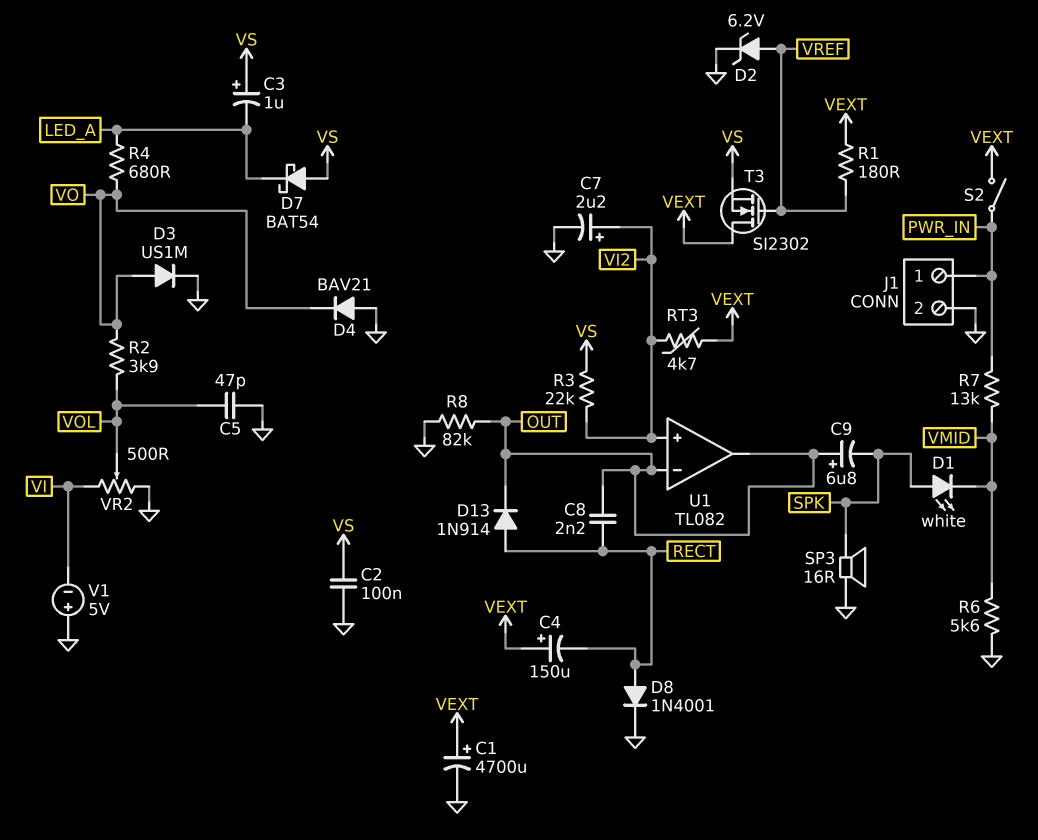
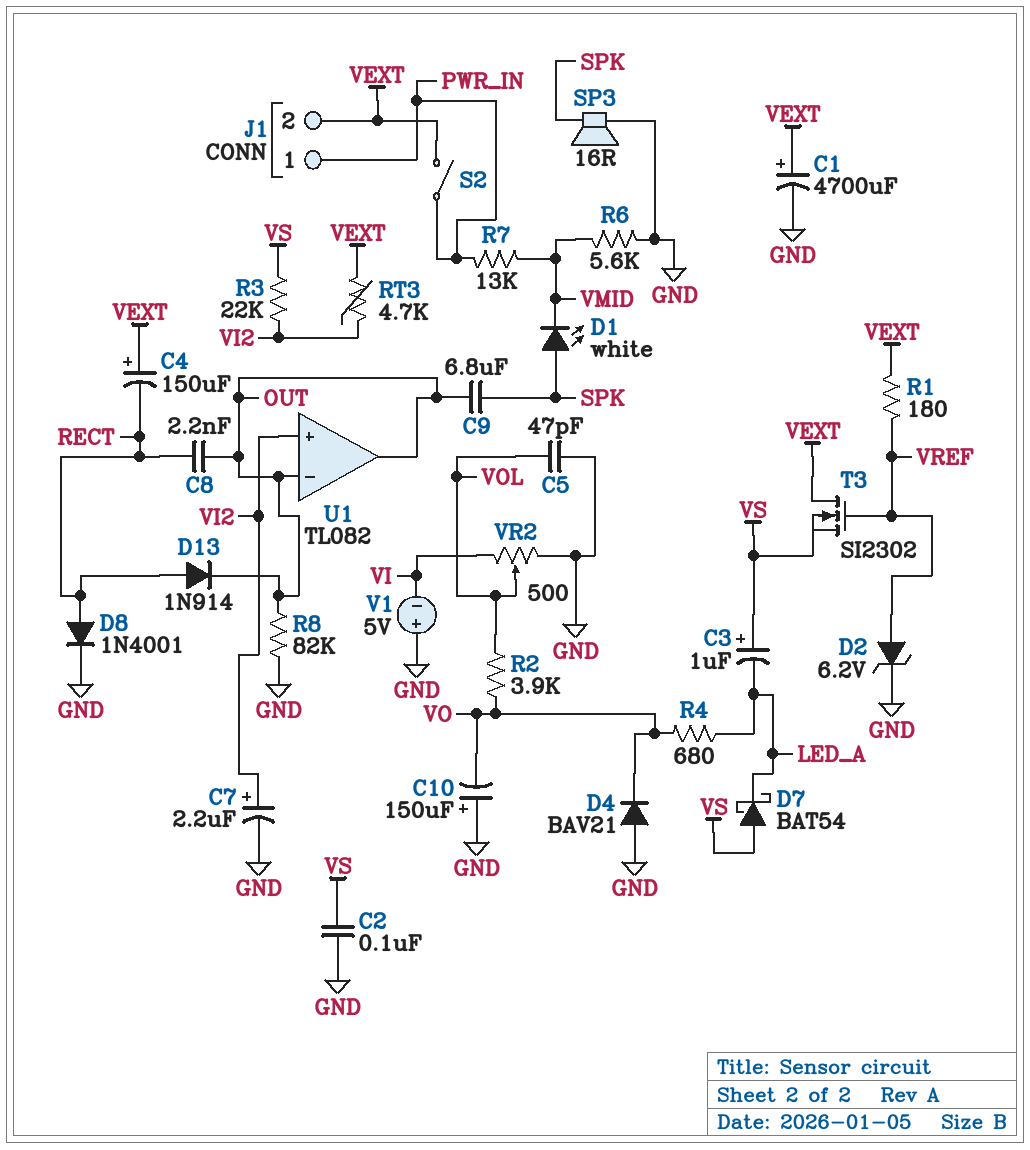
C9: 6.8uF (plus OUT, minus SPK) -> 6.8uF (OUT, SPK)
C10: none -> 150uF (plus GND, minus VO)
D3: diode US1M (A VO, K GND) -> none
J1 pin 2: GND -> VEXT

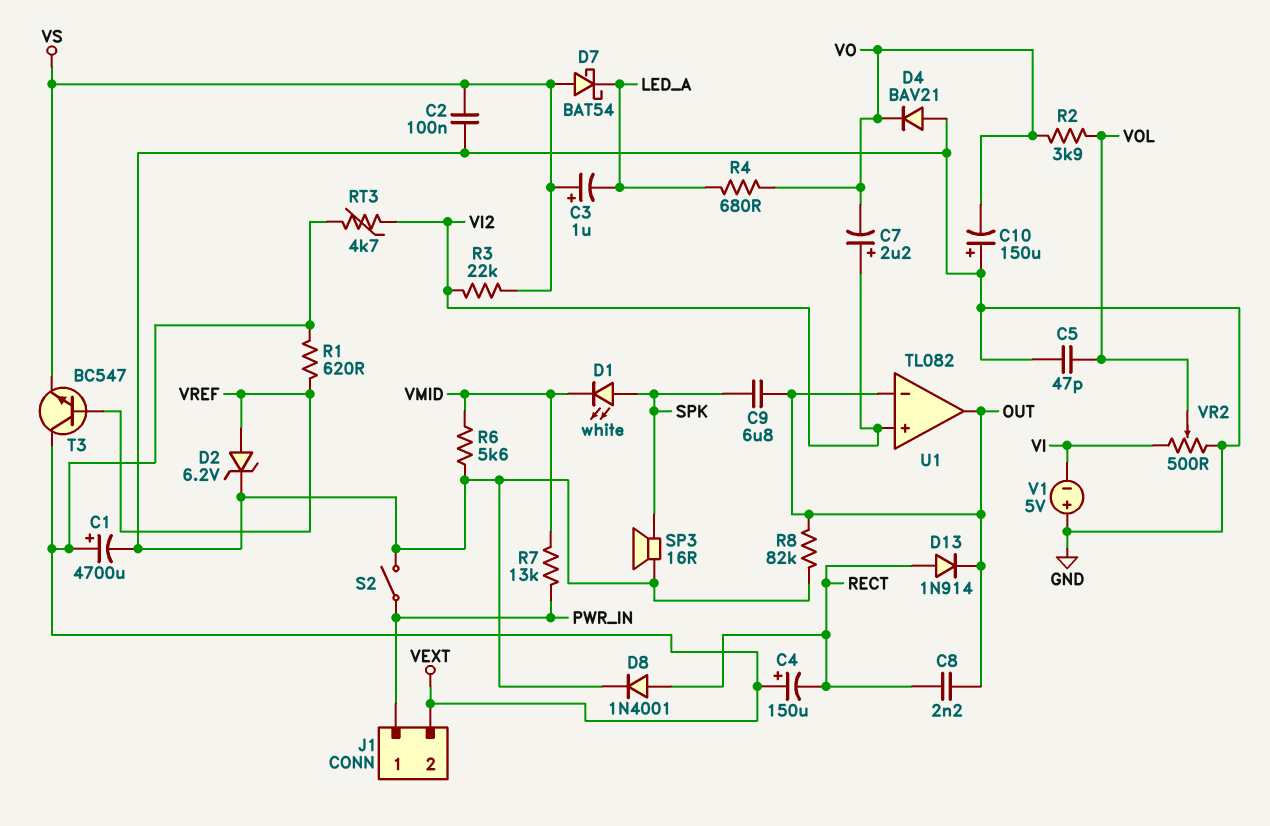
C7: 2.2uF (plus VI2, minus GND) -> 2.2uF (plus VI2, minus VO)
R1: 180 (VEXT, VREF) -> 620 (VEXT, VREF)
S2: switch (PWR_IN, VEXT) -> switch (GND, PWR_IN)
T3: NMOS SI2302 (G VREF, D VEXT, S VS) -> NPN BC547 (B VREF, C VEXT, E VS)

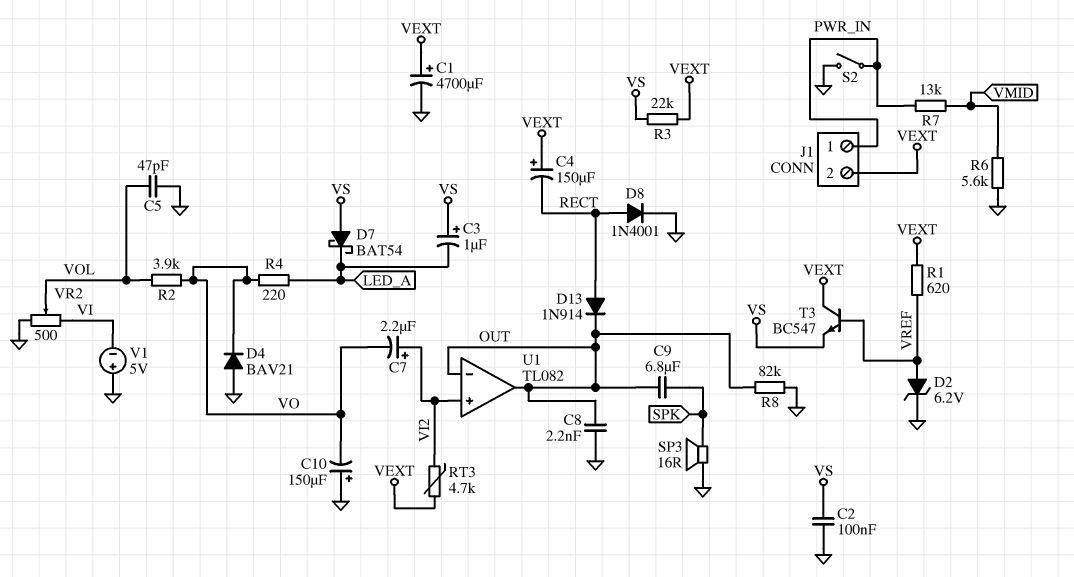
C8: 2.2nF (OUT, RECT) -> 2.2nF (GND, OUT)
D1: LED white (A SPK, K VMID) -> none
R3: 22k (VI2, VS) -> 22k (VEXT, VS)
R4: 680 (LED_A, VO) -> 220 (LED_A, VO)

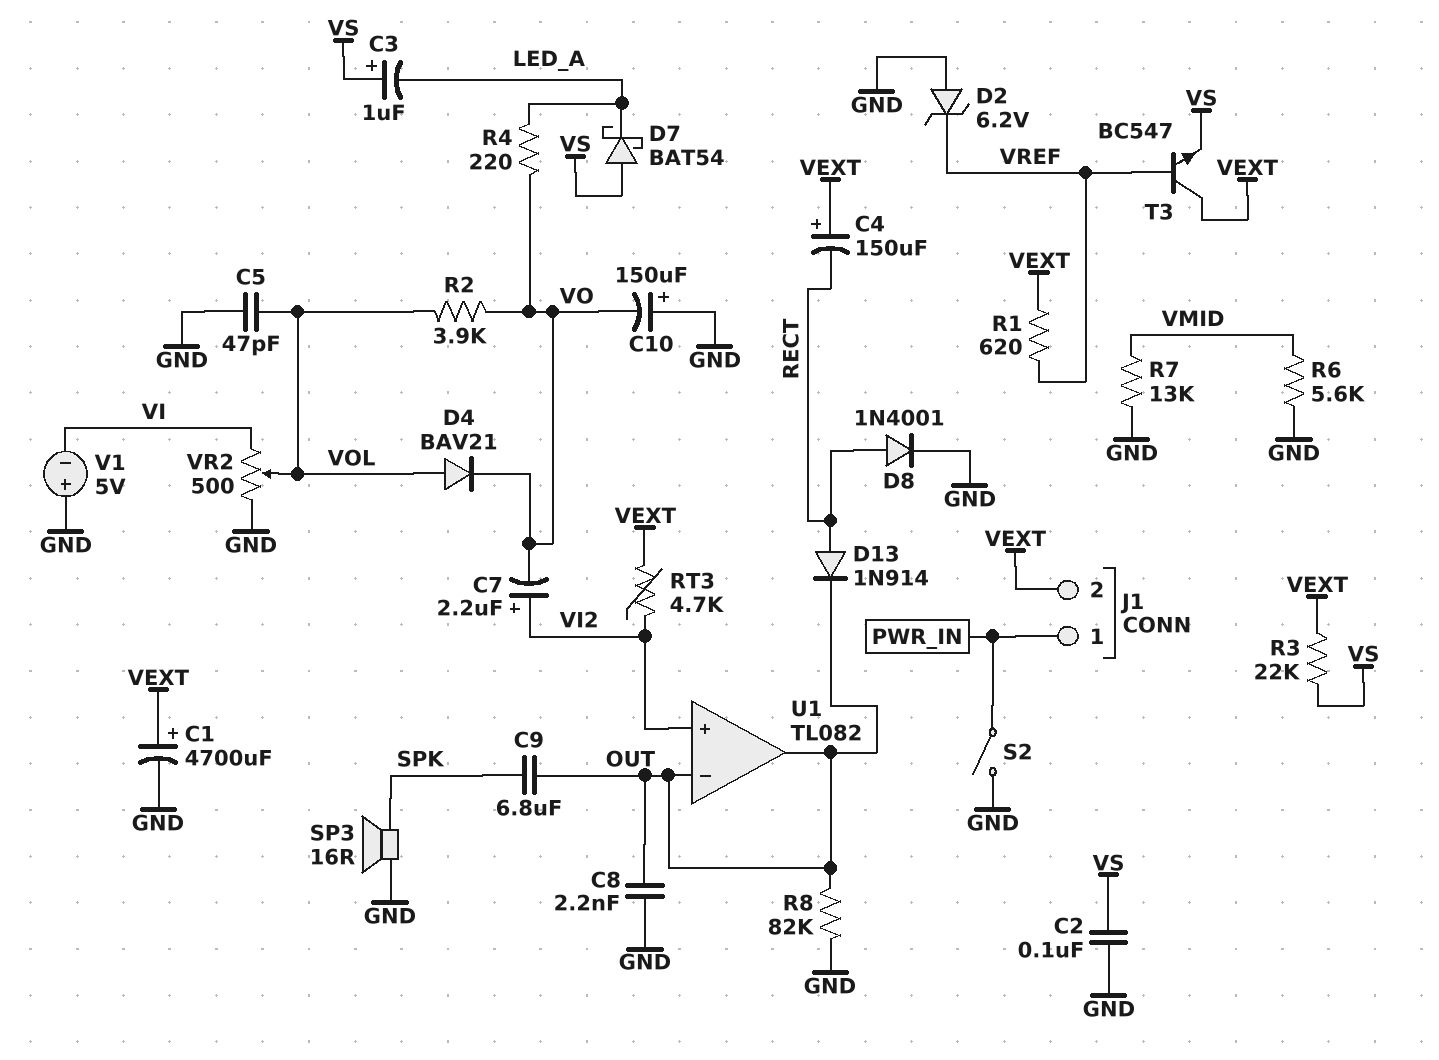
D2: zener 6.2V (A VREF, K GND) -> zener 6.2V (A GND, K VREF)
D4: diode BAV21 (A GND, K VO) -> diode BAV21 (A VOL, K VO)
R7: 13k (PWR_IN, VMID) -> 13k (GND, VMID)

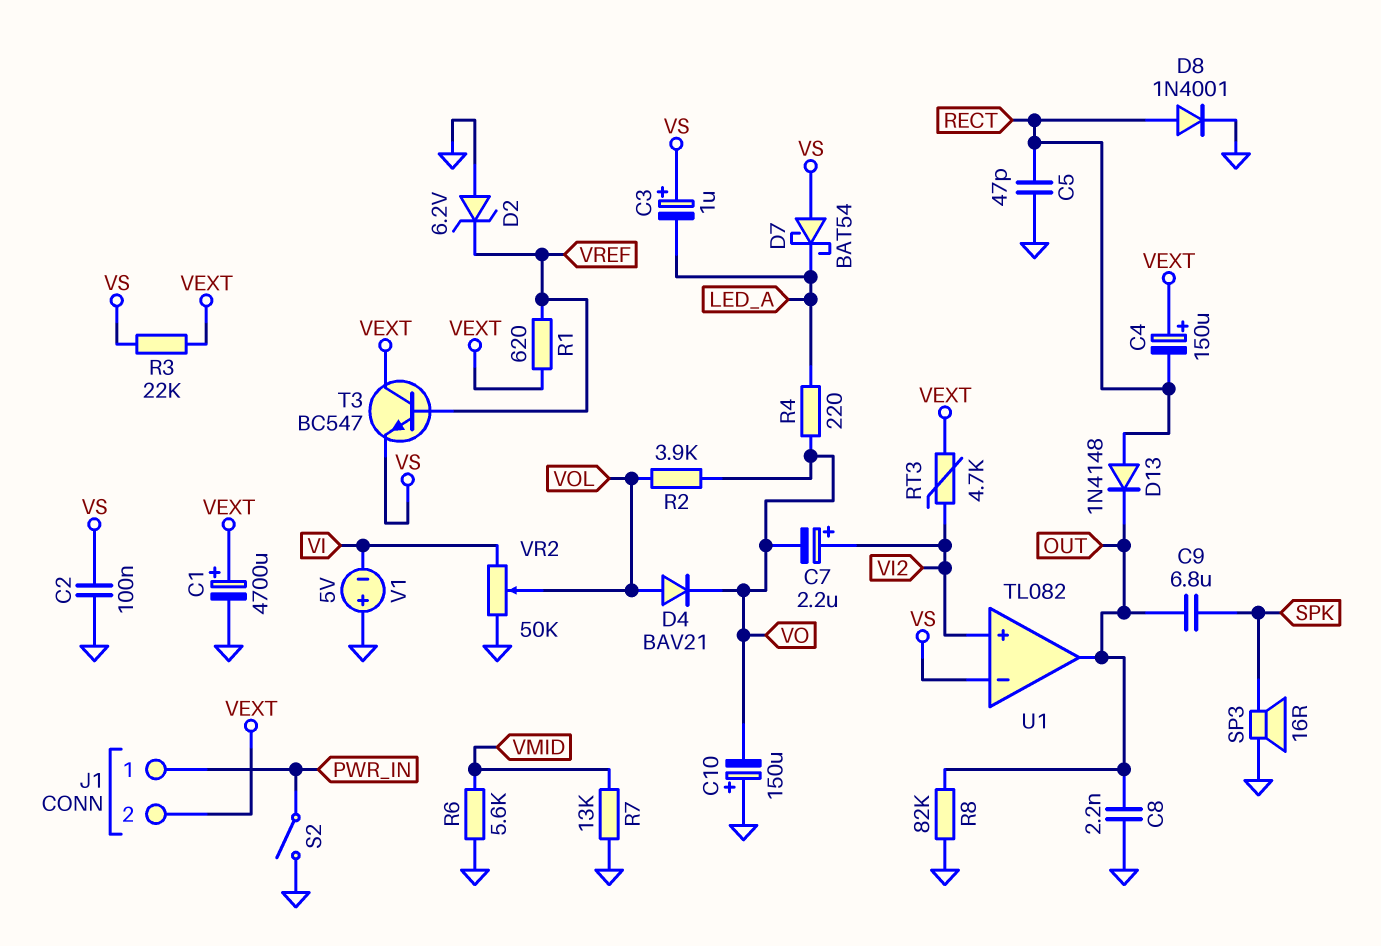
C5: 47pF (GND, VOL) -> 47pF (GND, RECT)
D13: diode 1N914 (A RECT, K OUT) -> diode 1N4148 (A RECT, K OUT)
U1 pin in-: OUT -> VS
VR2: 500 (GND, VI, wiper VOL) -> 50k (GND, VI, wiper VOL)

